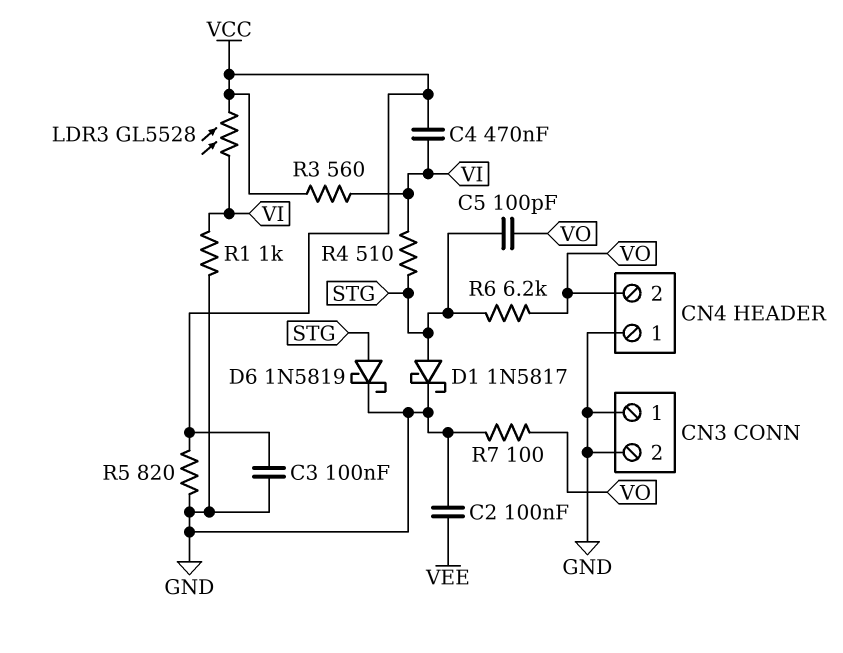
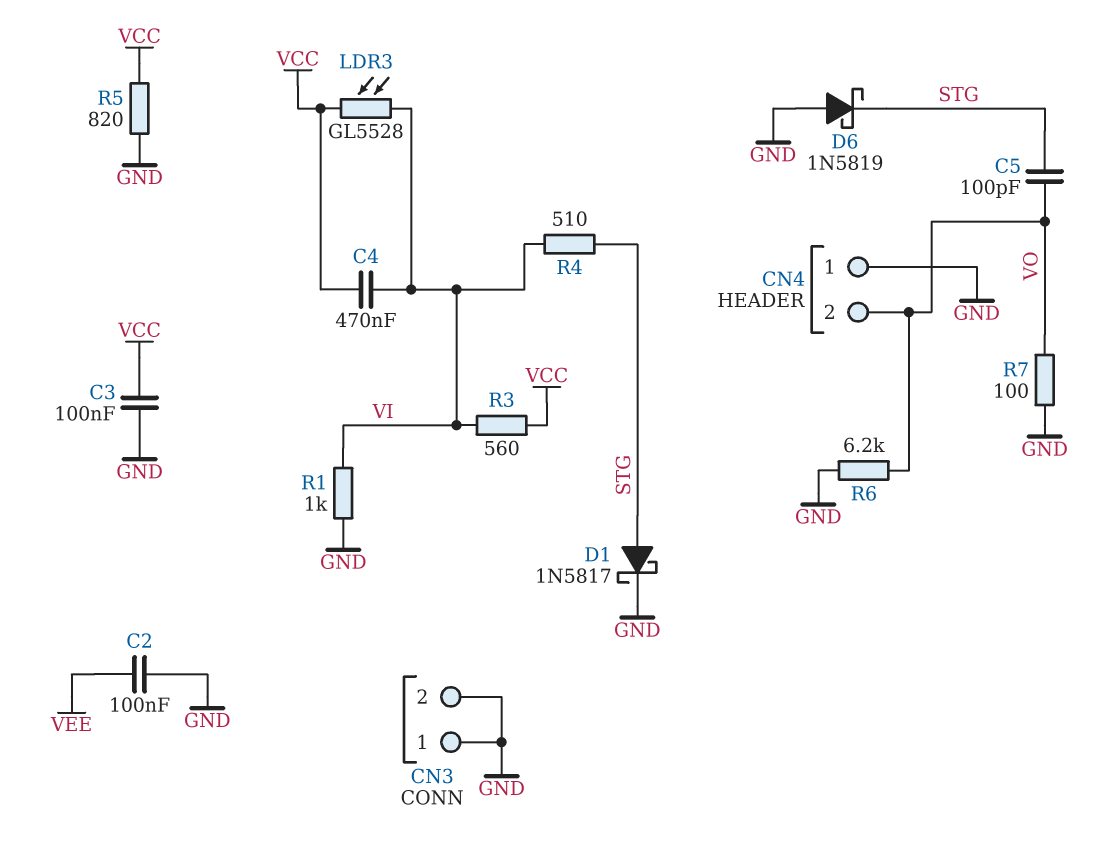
D6: schottky 1N5819 (A STG, K GND) -> schottky 1N5819 (A GND, K STG)
R6: 6.2k (STG, VO) -> 6.2k (GND, VO)

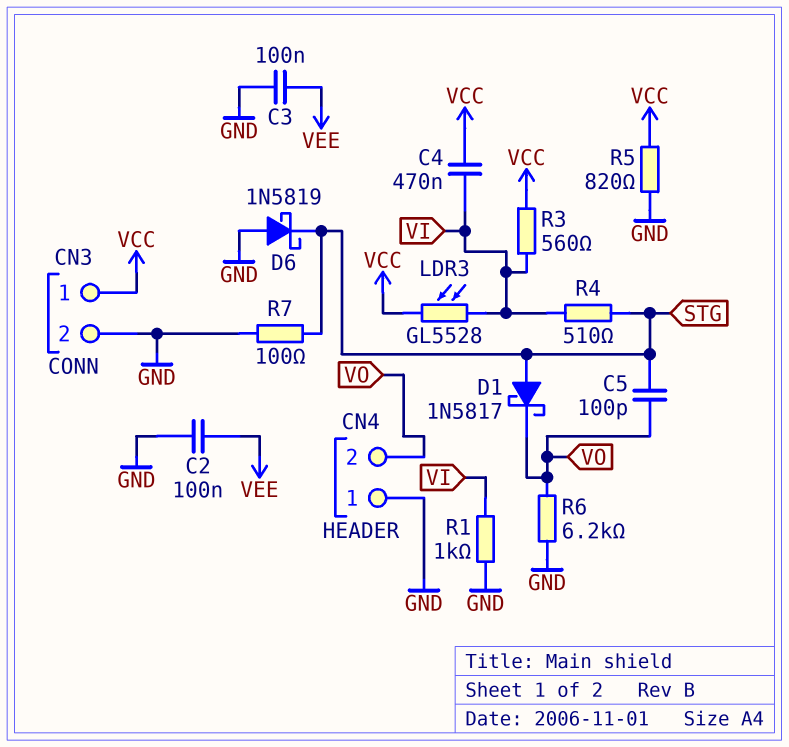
C3: 100nF (GND, VCC) -> 100nF (GND, VEE)
CN3 pin 1: GND -> VCC
D1: schottky 1N5817 (A STG, K GND) -> schottky 1N5817 (A STG, K VO)
R7: 100 (GND, VO) -> 100 (GND, STG)

